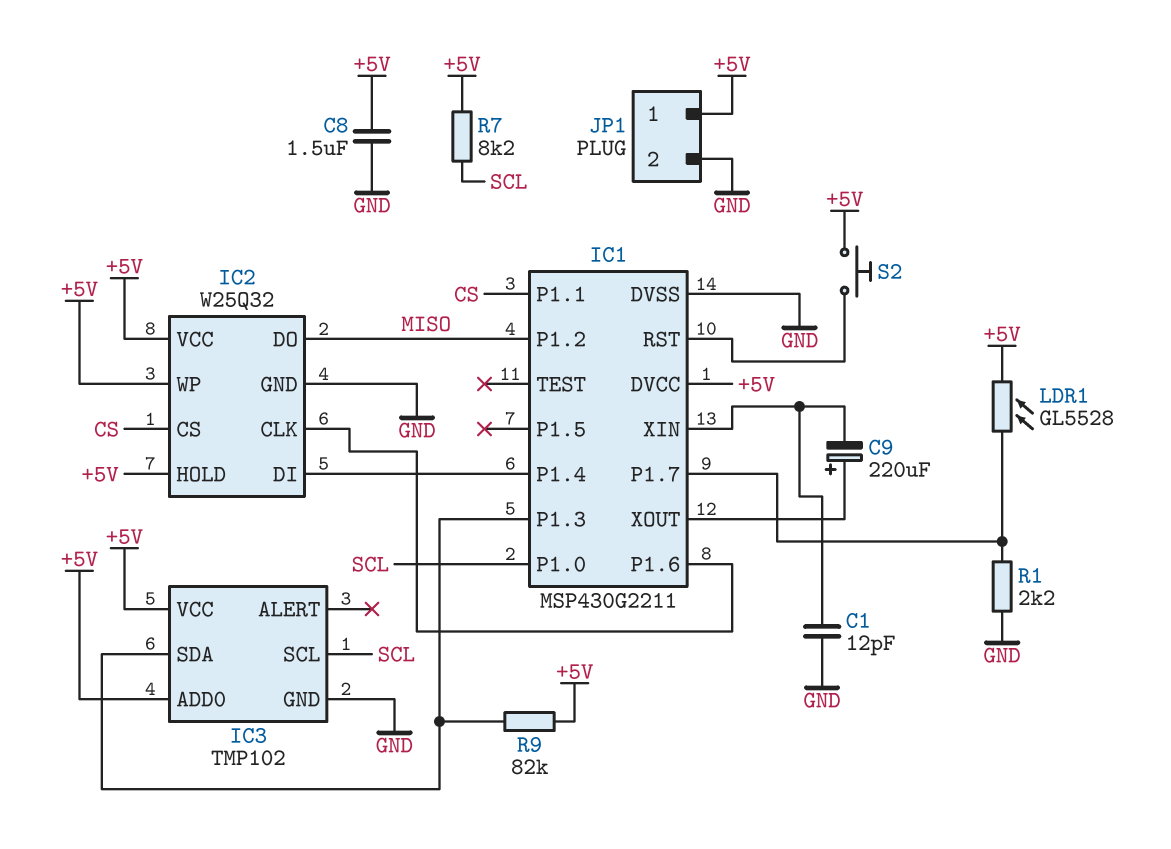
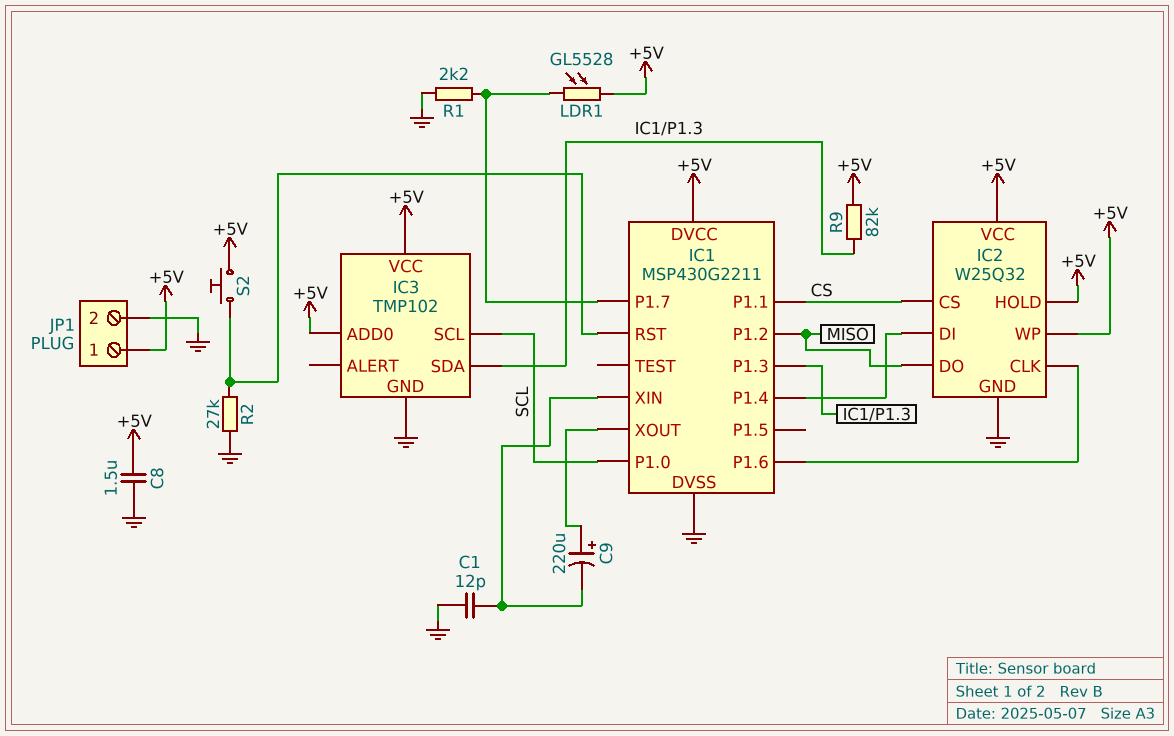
R2: none -> 27k (GND, IC1/RST)
R7: 8.2k (+5V, SCL) -> none

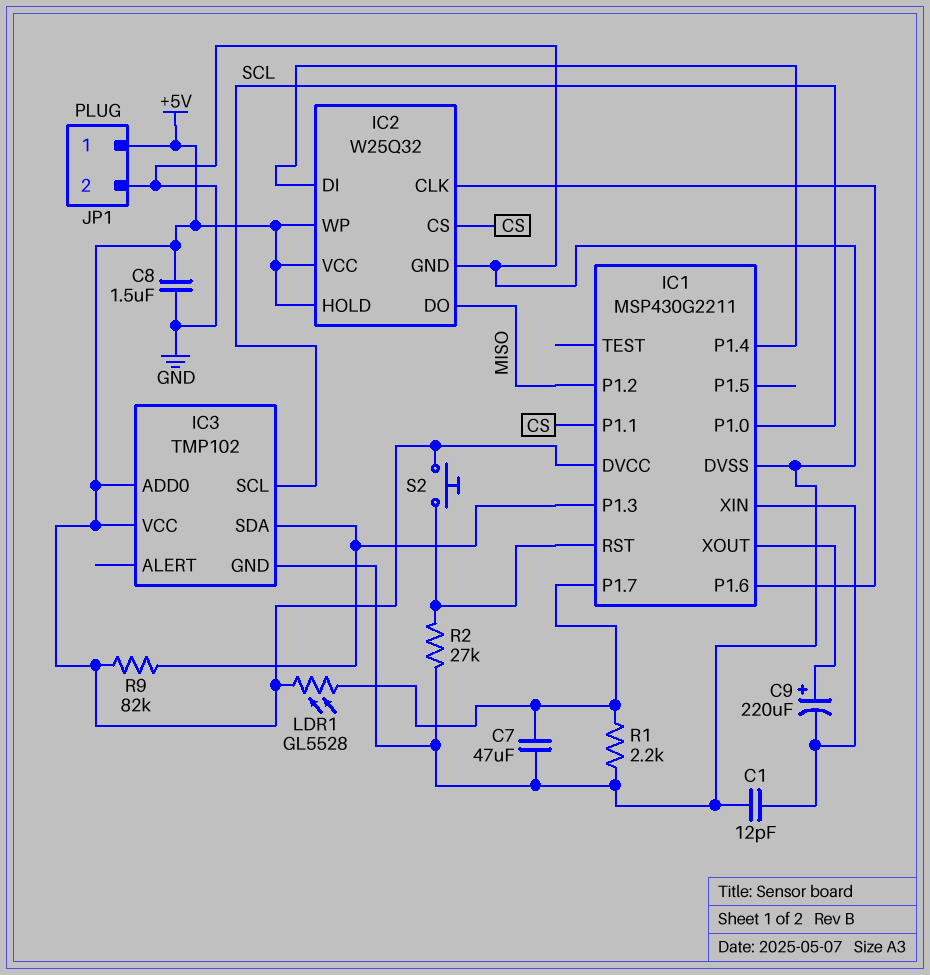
C7: none -> 47uF (GND, IC1/P1.7)

